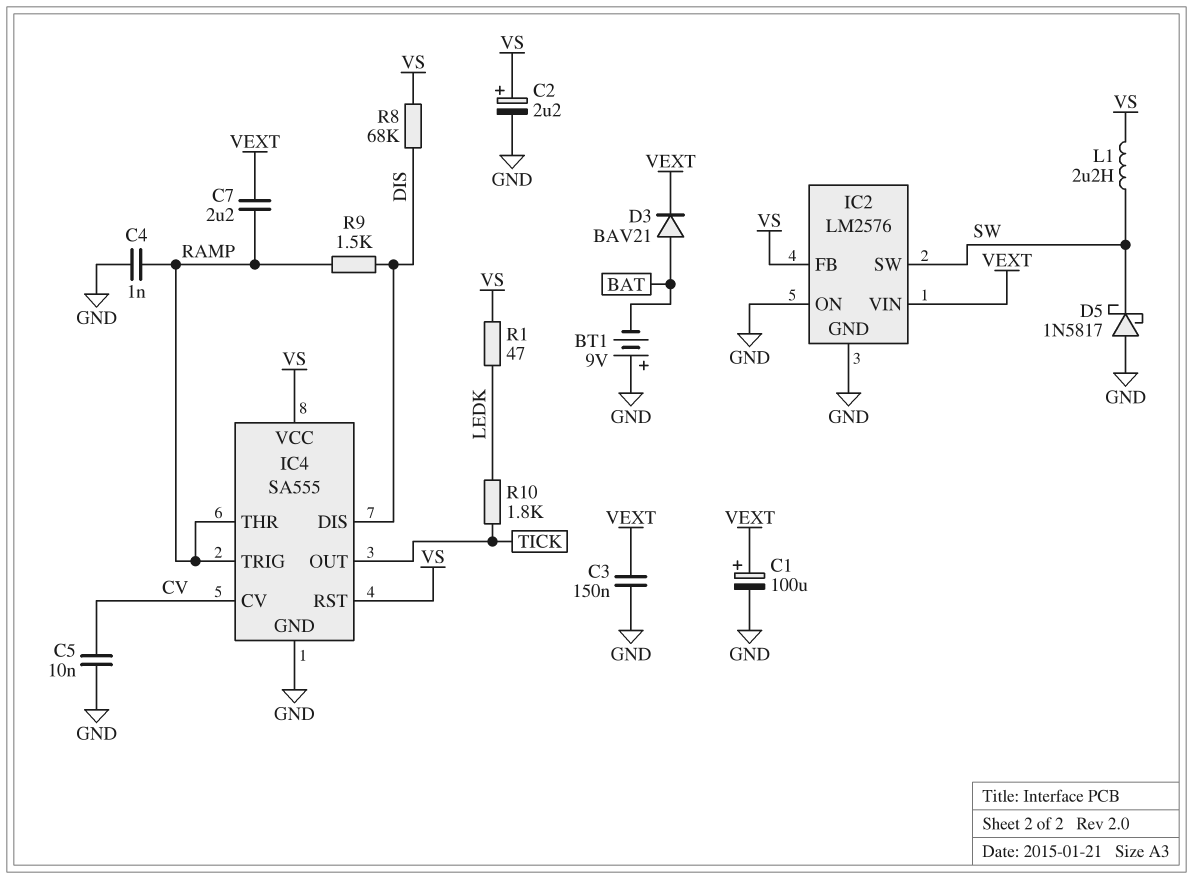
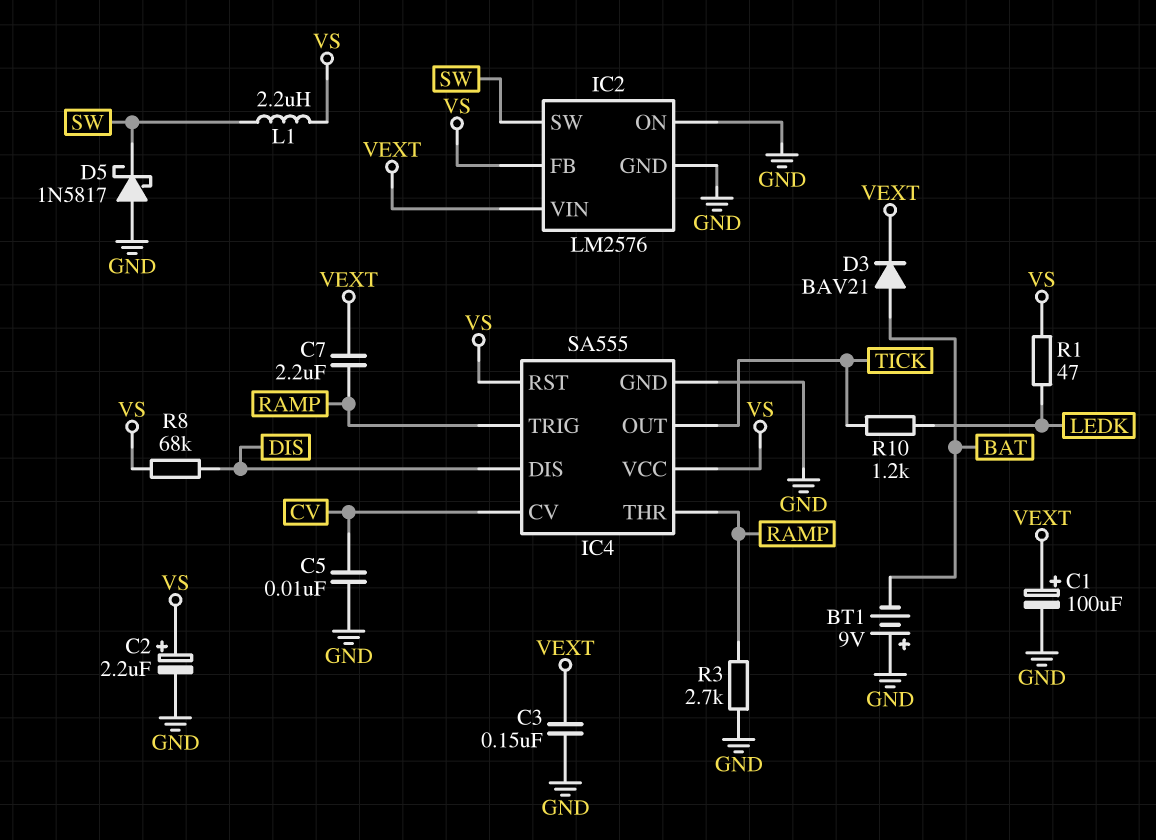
C4: 1nF (GND, RAMP) -> none
R3: none -> 2.7k (GND, RAMP)
R9: 1.5k (DIS, RAMP) -> none
R10: 1.8k (LEDK, TICK) -> 1.2k (LEDK, TICK)

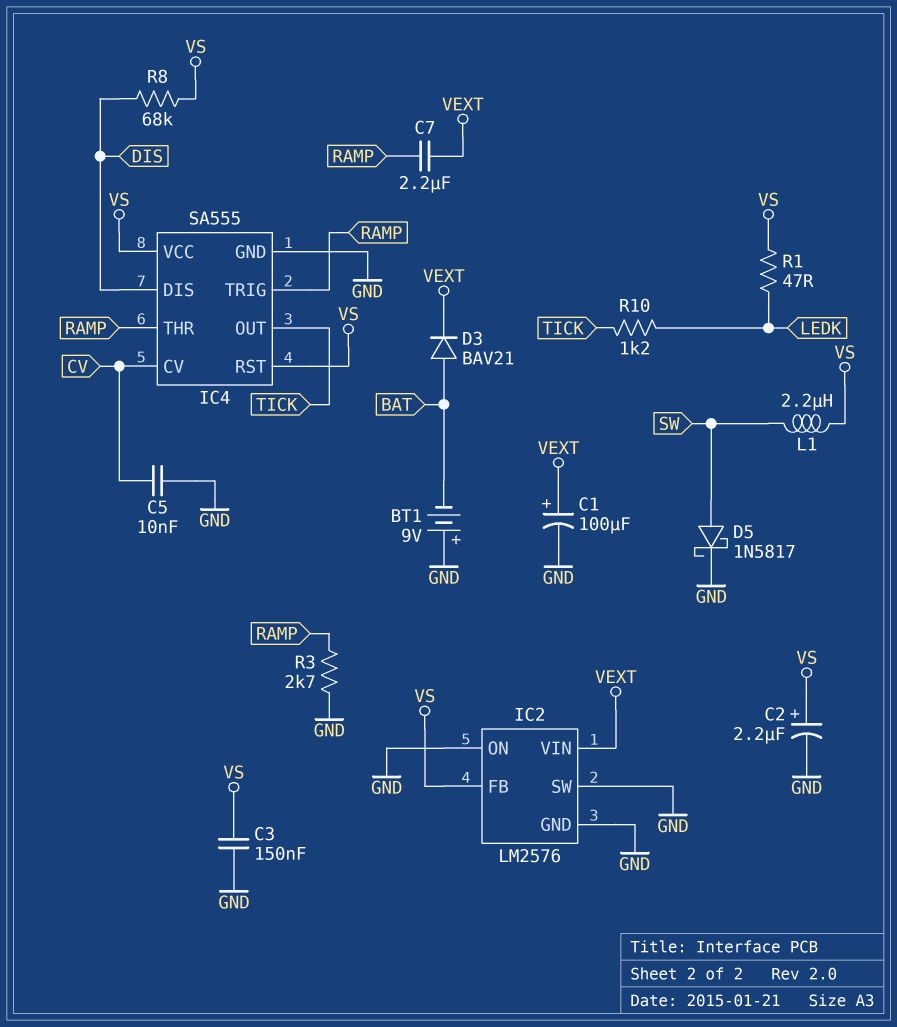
C3: 150nF (GND, VEXT) -> 150nF (GND, VS)
D5: schottky 1N5817 (A GND, K SW) -> schottky 1N5817 (A SW, K GND)
IC2 pin SW: SW -> GND

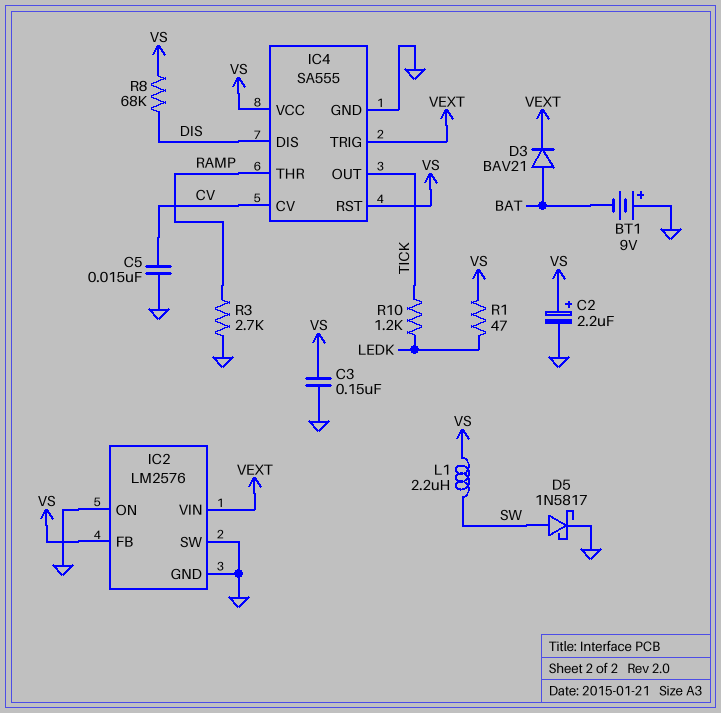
C1: 100uF (plus VEXT, minus GND) -> none
C5: 10nF (CV, GND) -> 15nF (CV, GND)
C7: 2.2uF (RAMP, VEXT) -> none
IC4 pin TRIG: RAMP -> VEXT

